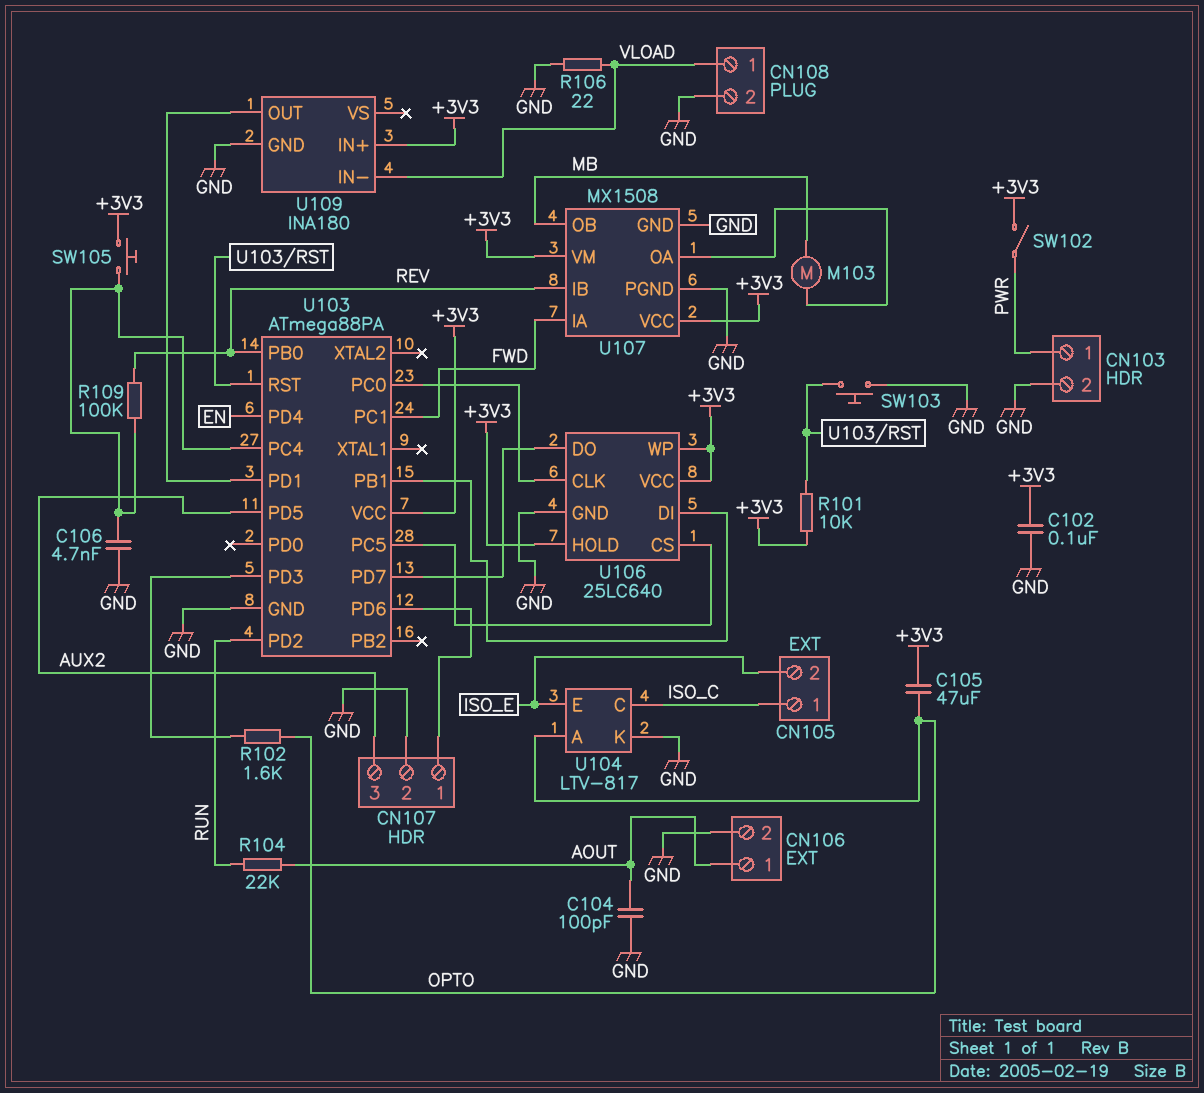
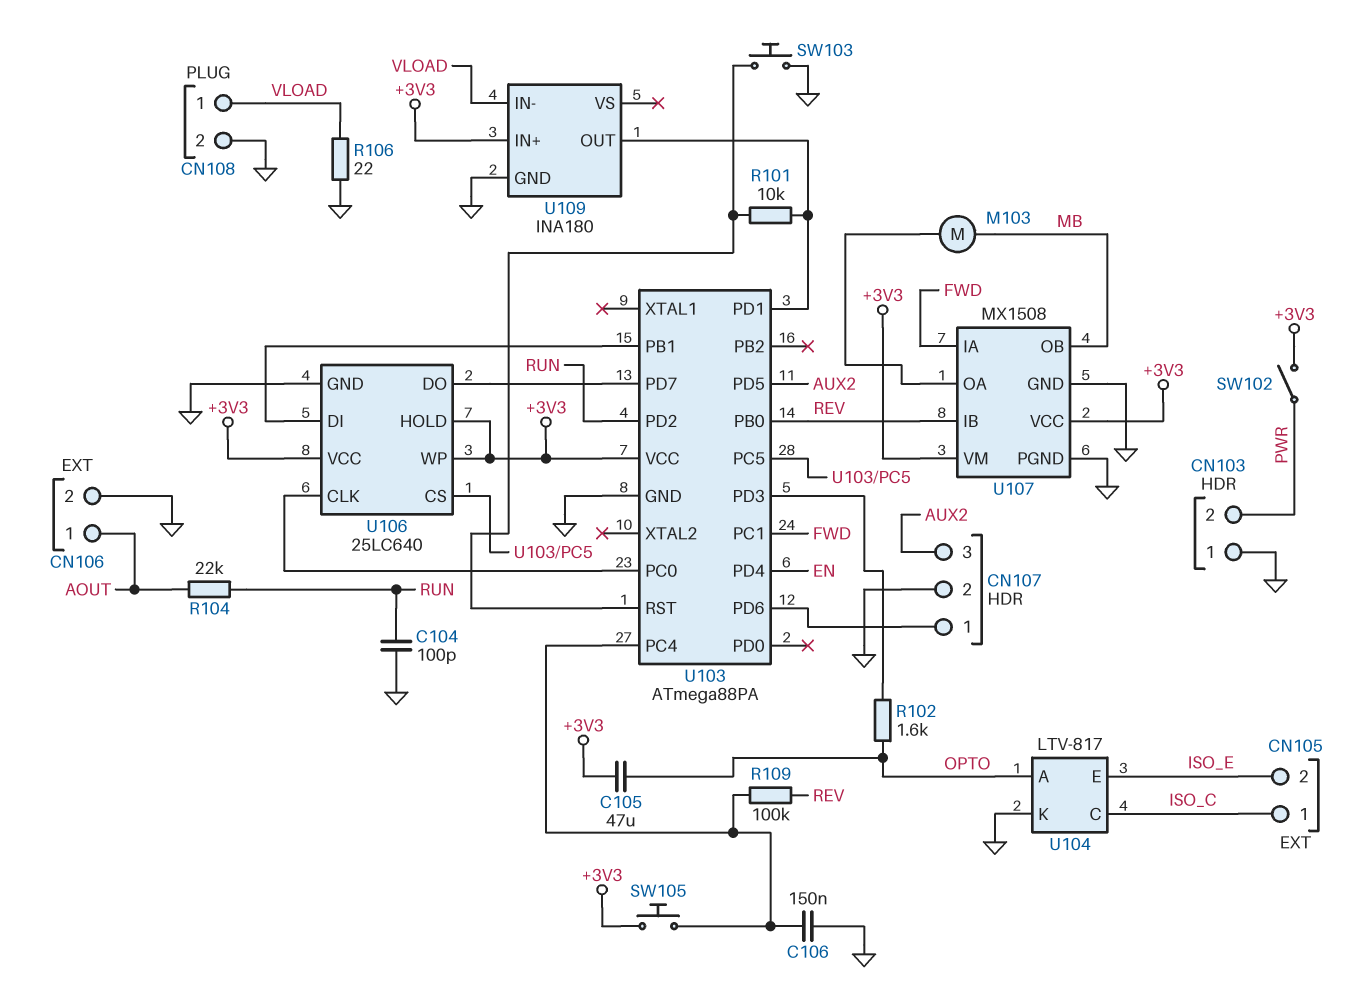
C102: 100nF (+3V3, GND) -> none
C104: 100pF (AOUT, GND) -> 100pF (GND, RUN)
C106: 4.7nF (GND, U103/PC4) -> 150nF (GND, U103/PC4)
CN103 pin 1: PWR -> GND
CN103 pin 2: GND -> PWR
R101: 10k (+3V3, U103/RST) -> 10k (U103/PD1, U103/RST)

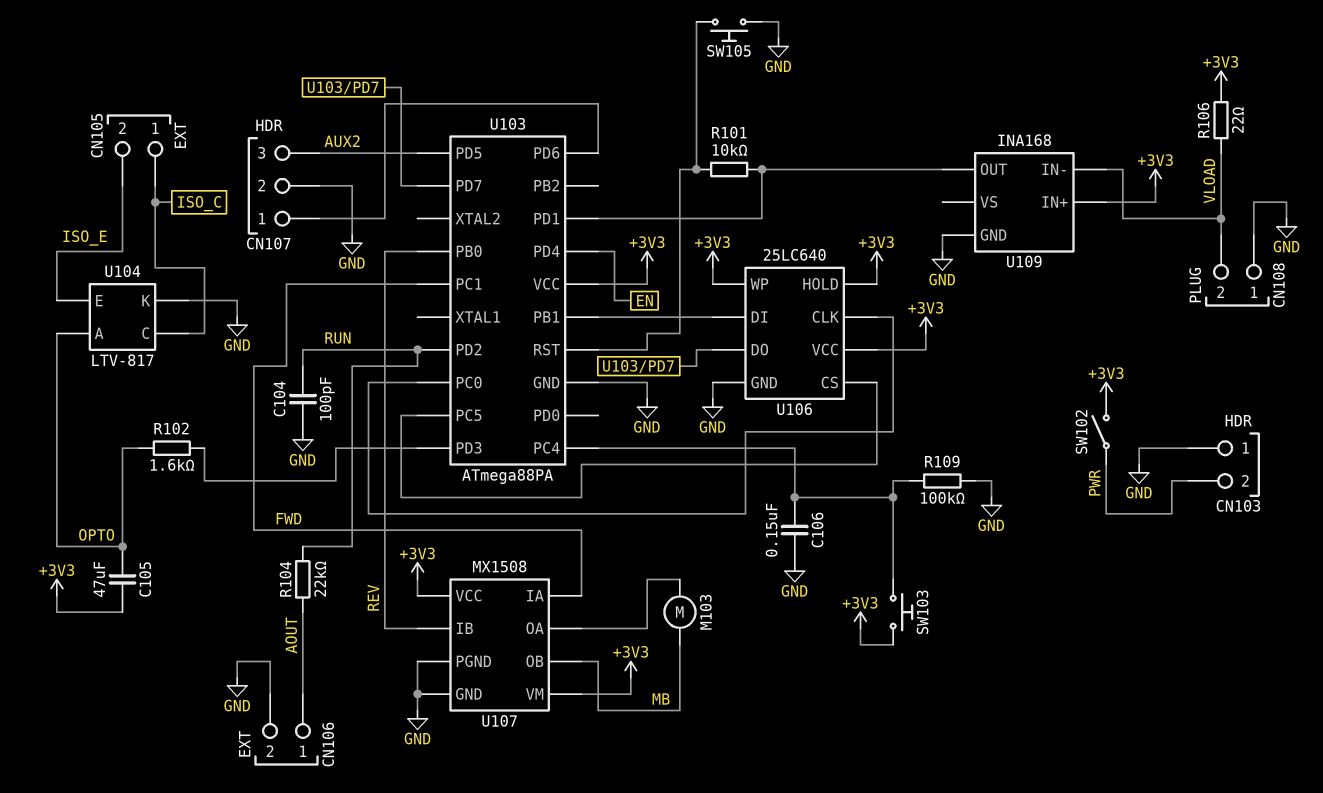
CN108 pin 1: VLOAD -> GND
CN108 pin 2: GND -> VLOAD
R106: 22 (GND, VLOAD) -> 22 (+3V3, VLOAD)
R109: 100k (REV, U103/PC4) -> 100k (GND, U103/PC4)
SW103: button (GND, U103/RST) -> button (+3V3, U103/PC4)
SW105: button (+3V3, U103/PC4) -> button (GND, U103/RST)
U109: INA180 -> INA168

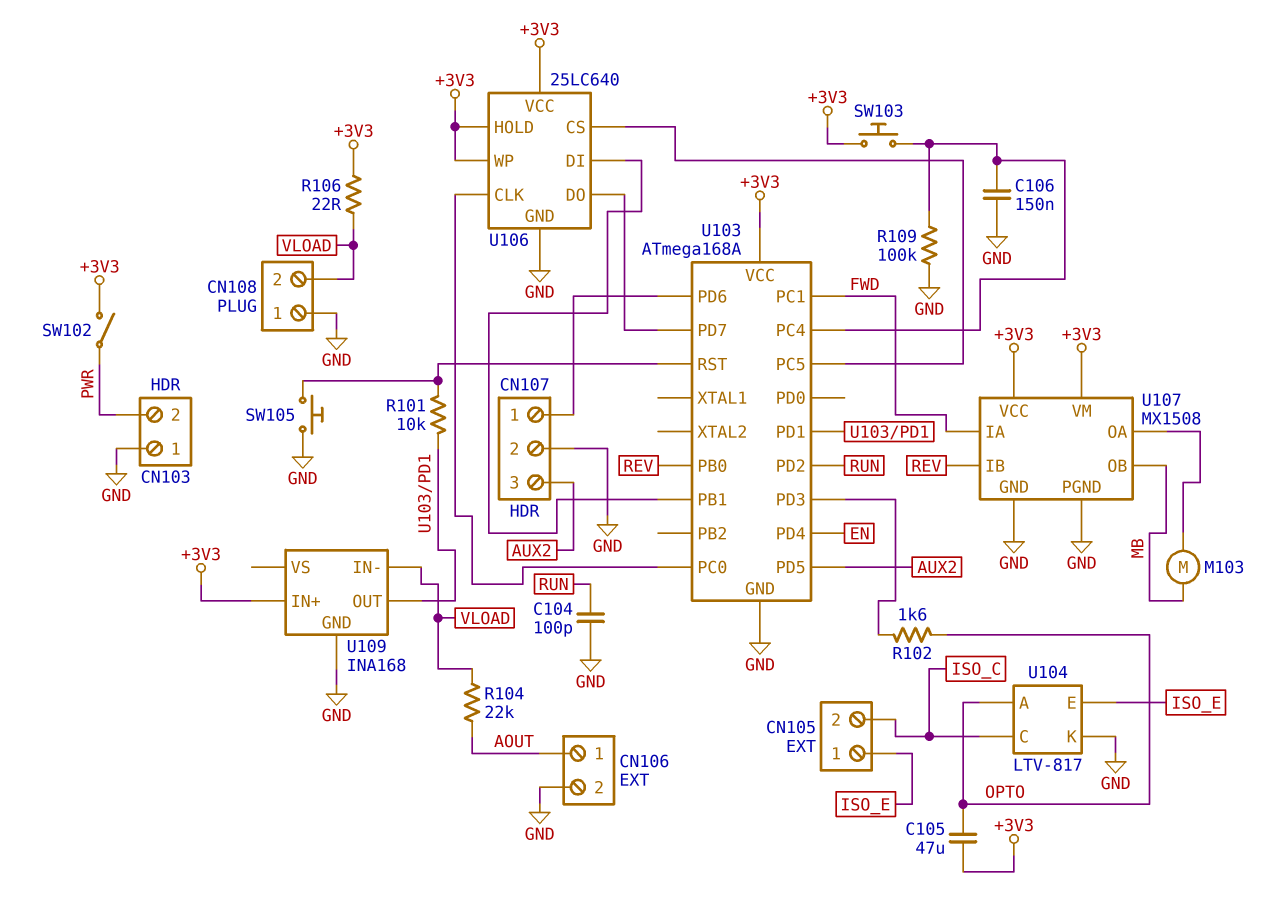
CN105 pin 1: ISO_C -> ISO_E
CN105 pin 2: ISO_E -> ISO_C
R104: 22k (AOUT, RUN) -> 22k (AOUT, VLOAD)
U103: ATmega88PA -> ATmega168A

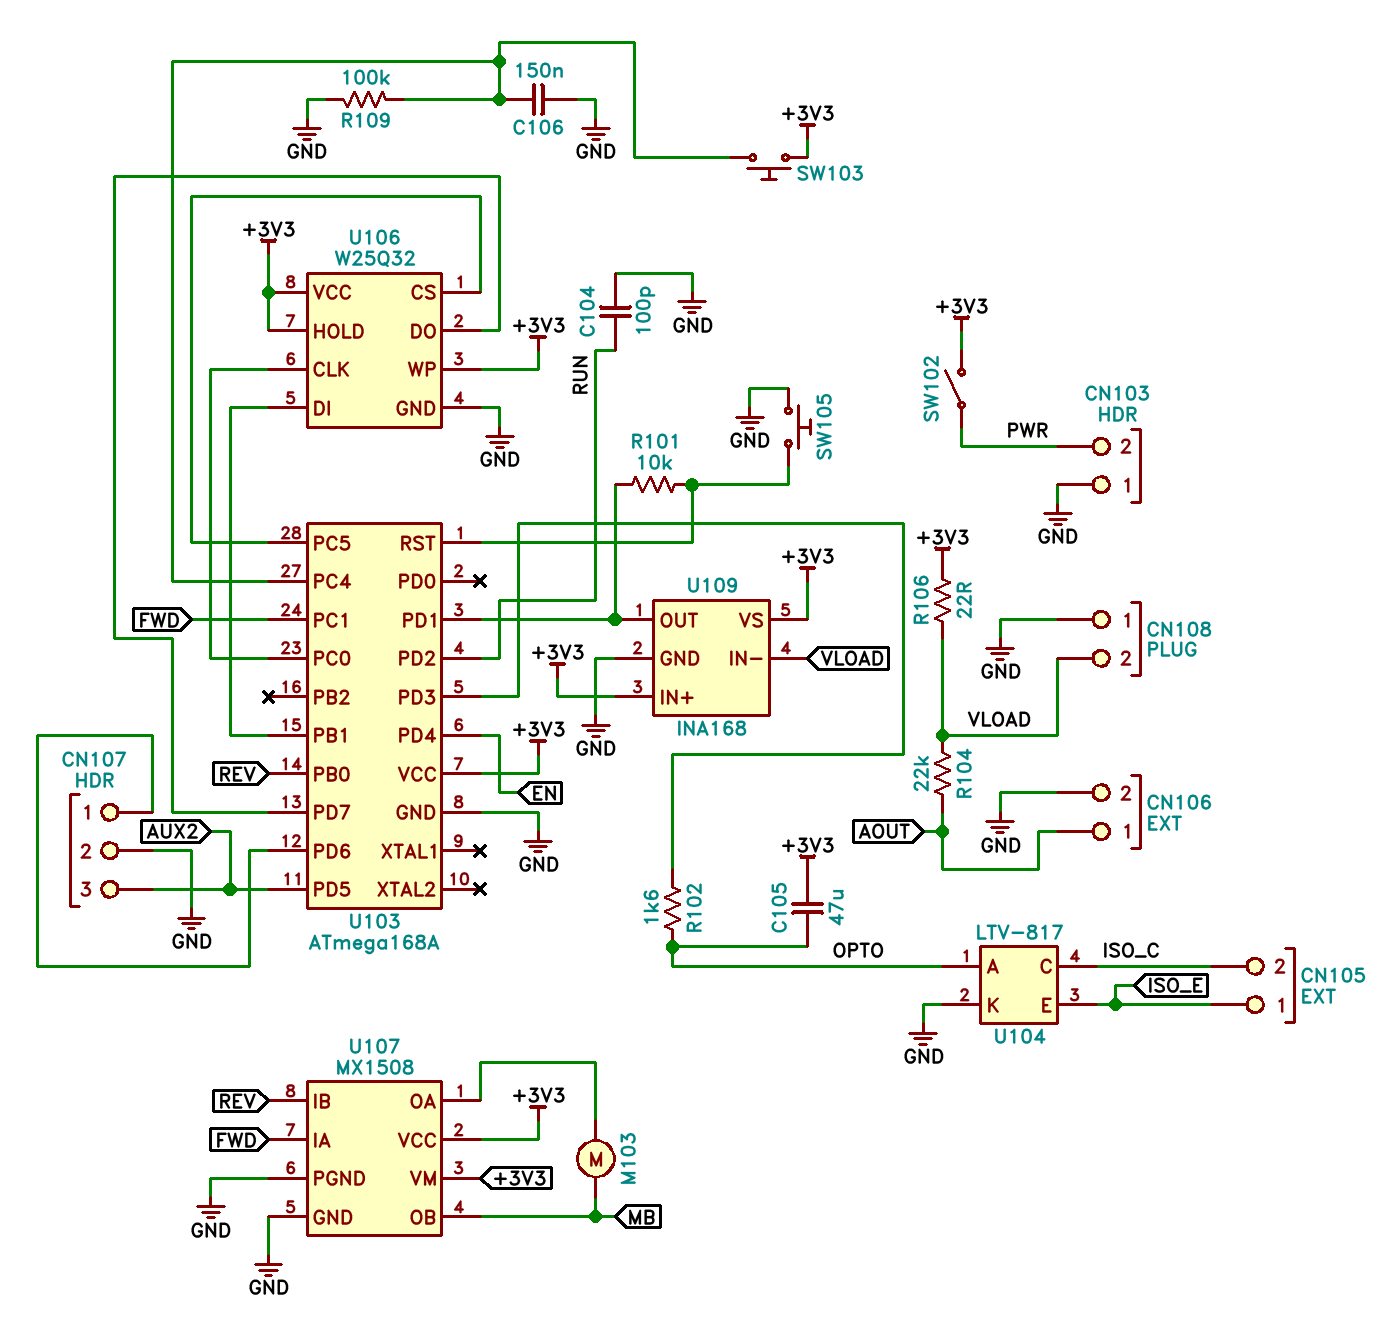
U106: 25LC640 -> W25Q32
U109 pin VS: none -> +3V3

